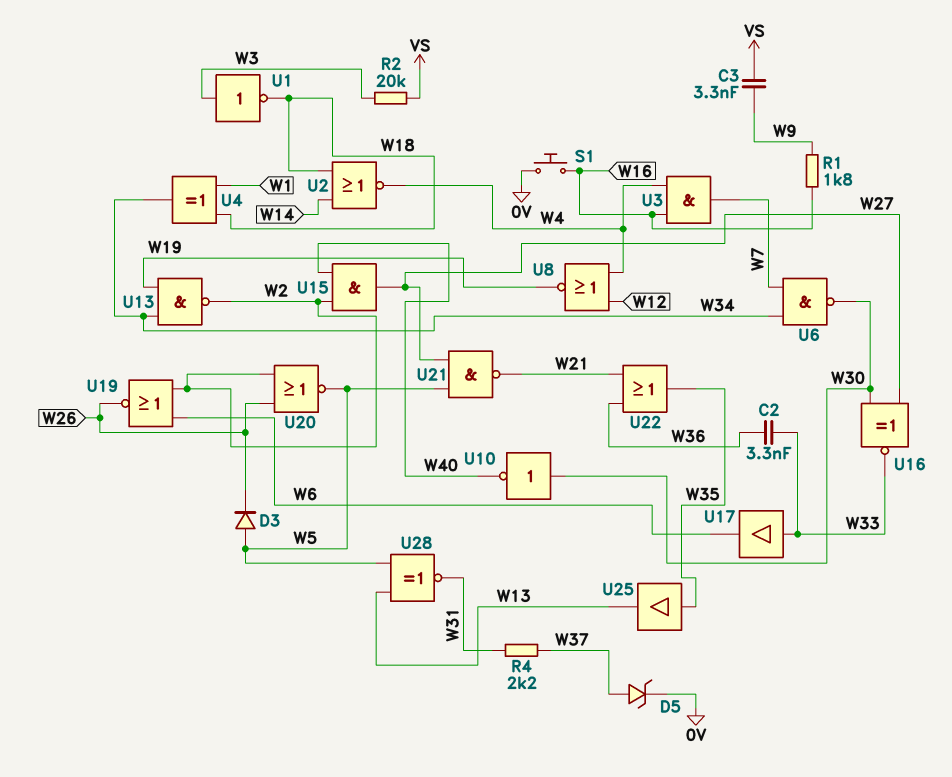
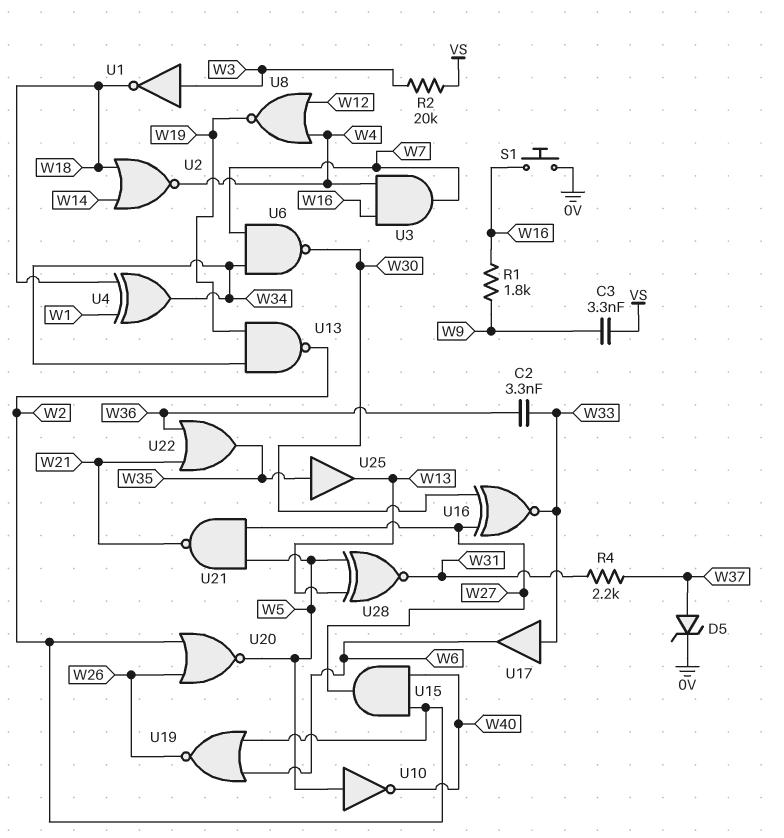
D3: diode (A W5, K W26) -> none
U10: NOT (in W30, out W40) -> NOT (in W5, out W40)

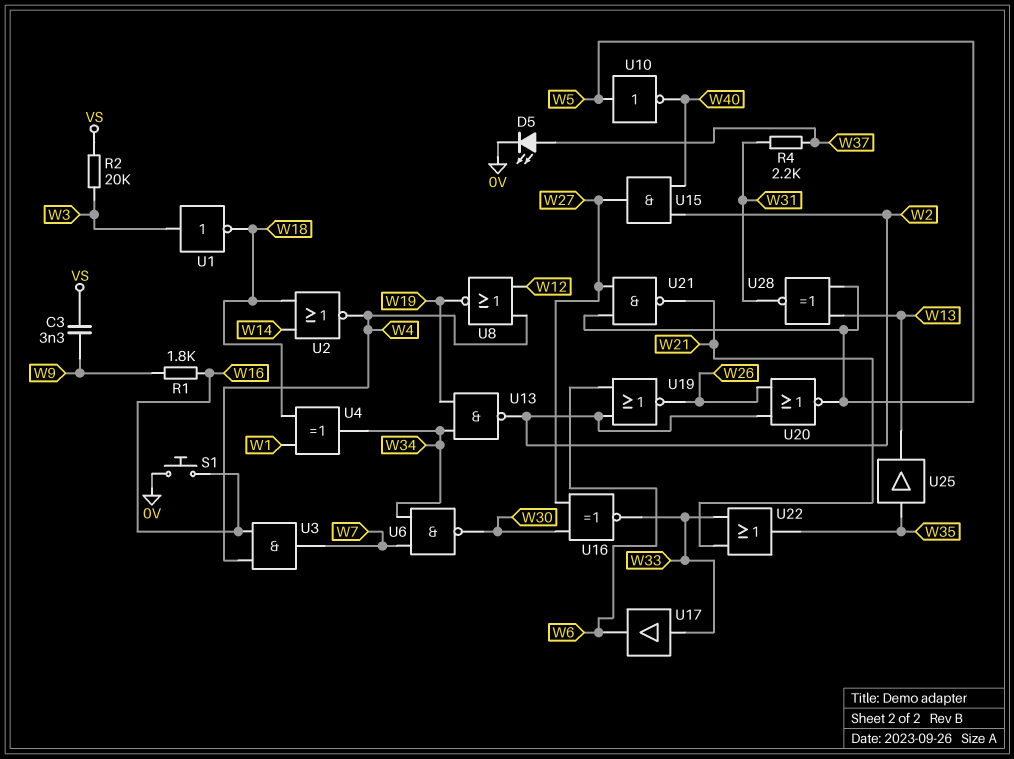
C2: 3.3nF (W33, W36) -> none
D5: zener (A W37, K 0V) -> LED (A W37, K 0V)
U22: OR (in W21, in W36, out W35) -> OR (in W21, in W33, out W35)

